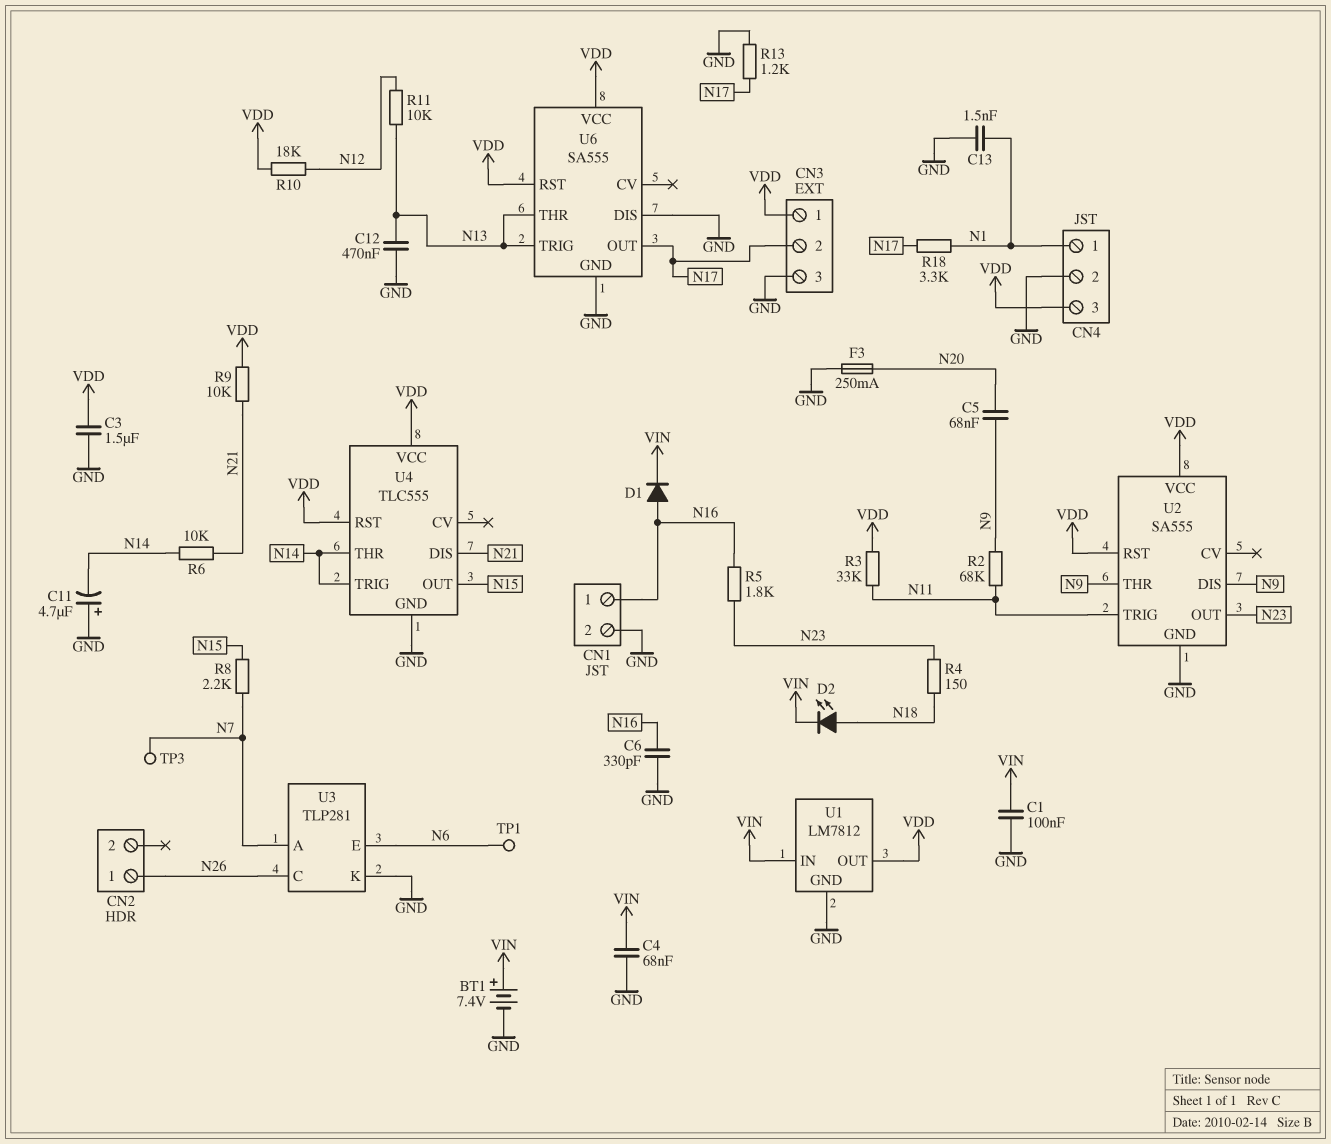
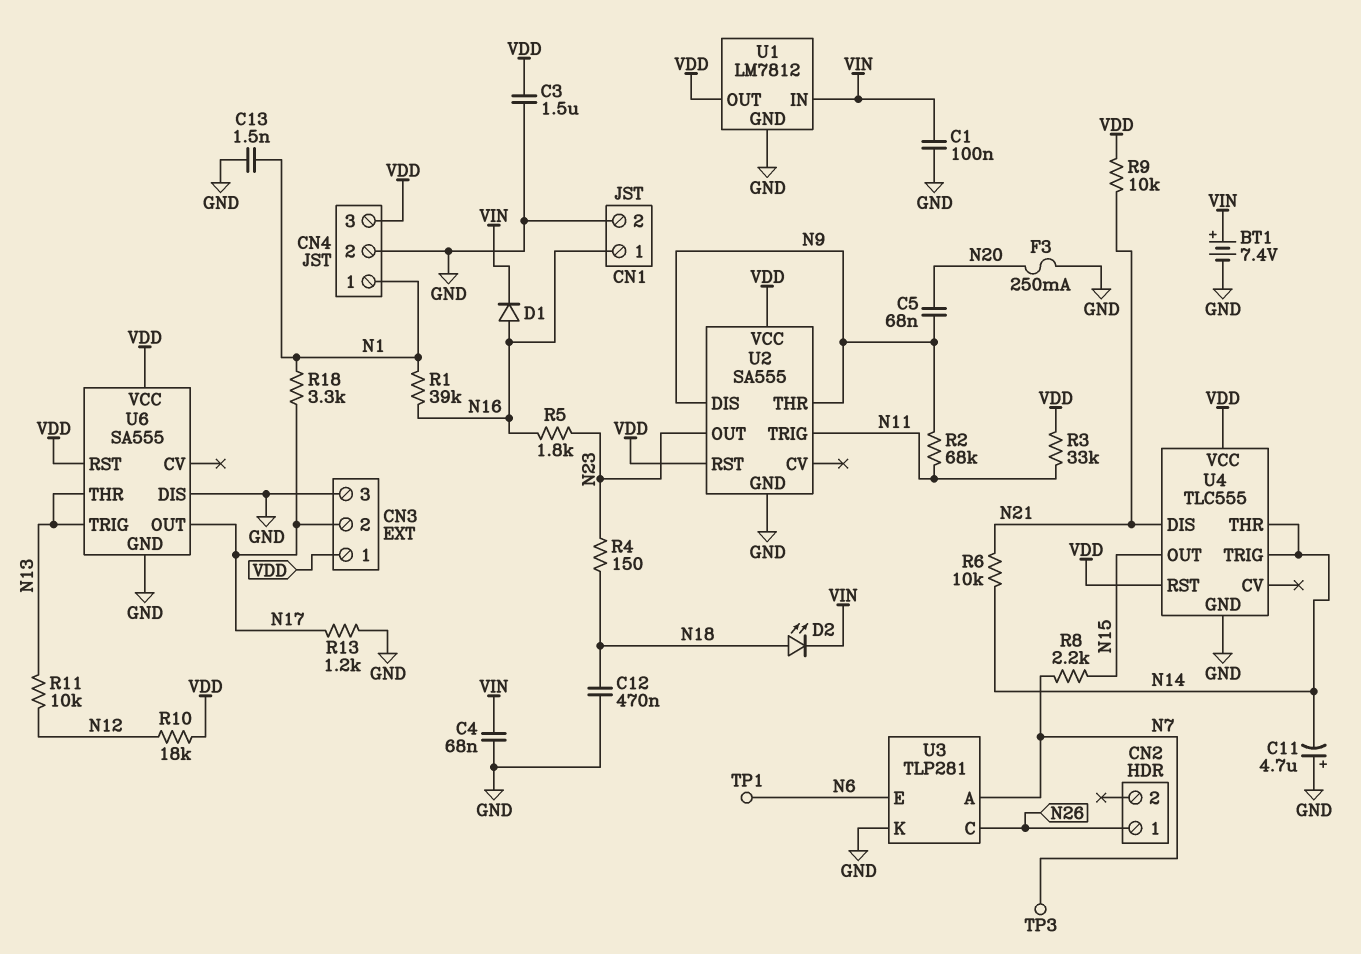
C6: 330pF (GND, N16) -> none
C12: 470nF (GND, N13) -> 470nF (GND, N18)
R1: none -> 39k (N1, N16)

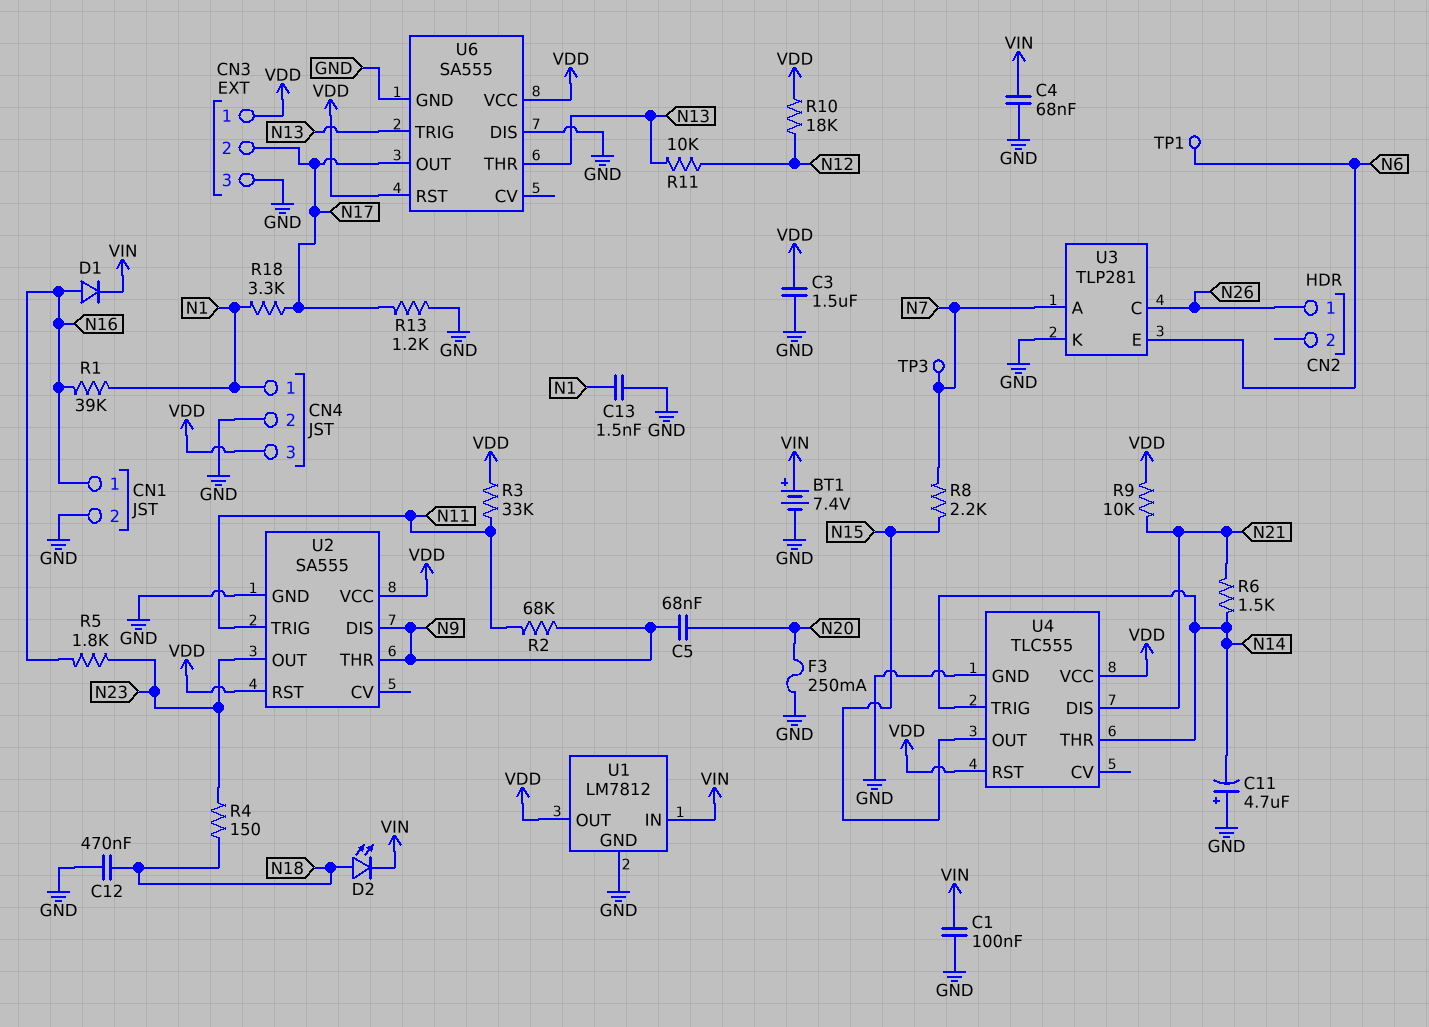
R6: 10k (N14, N21) -> 1.5k (N14, N21)

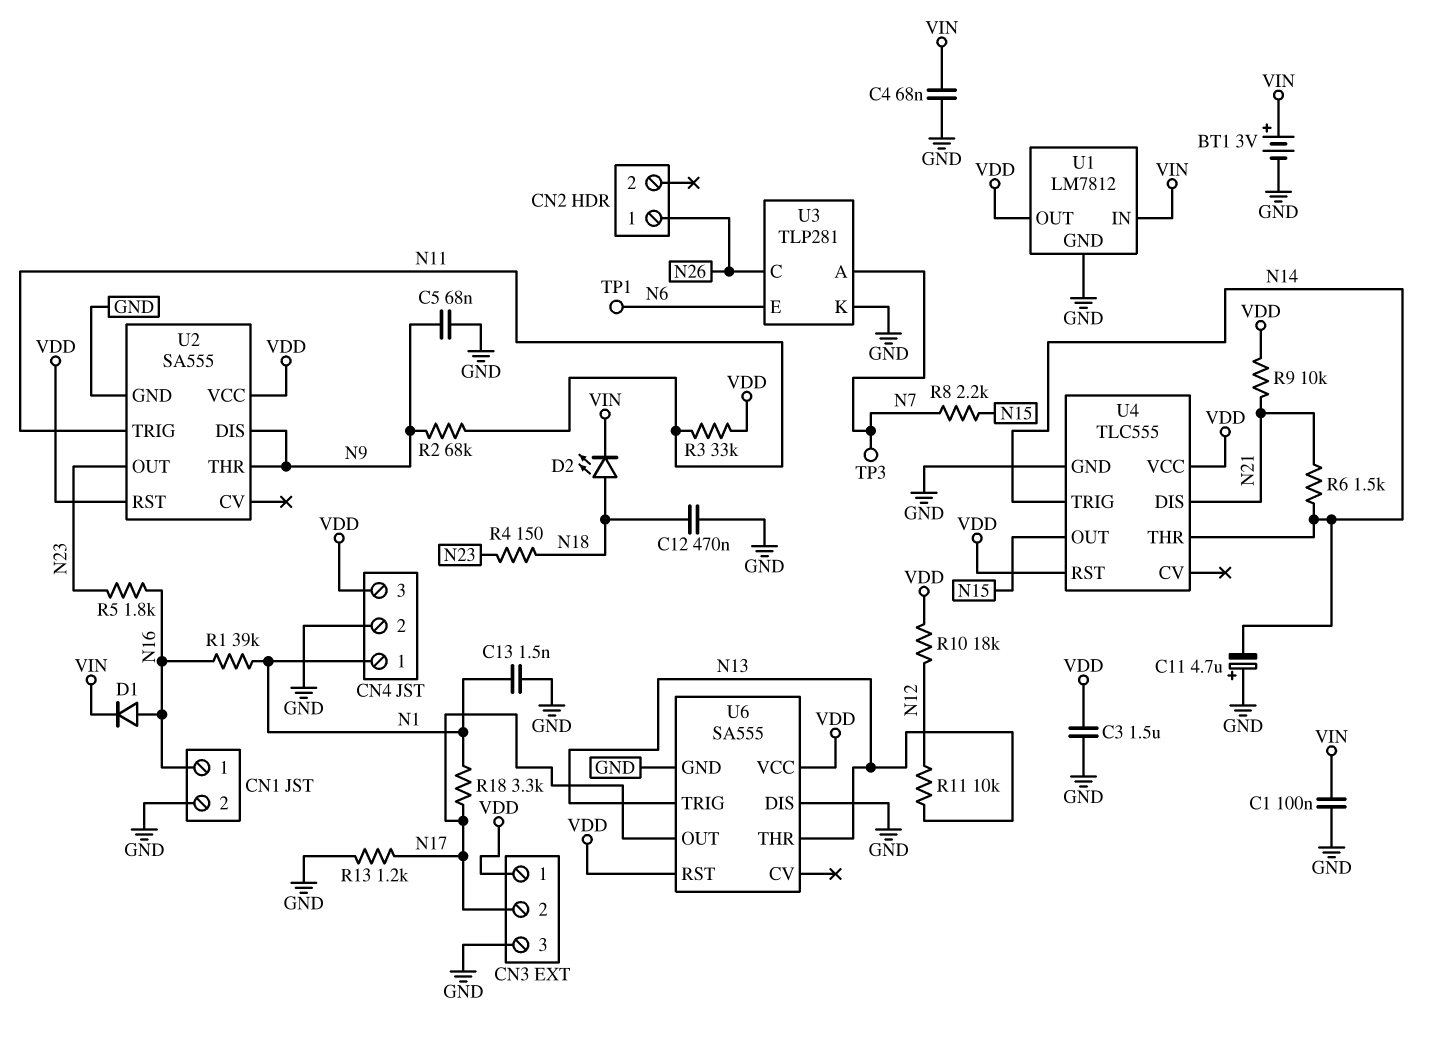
BT1: 7.4V (plus VIN, minus GND) -> 3V (plus VIN, minus GND)
C5: 68nF (N9, N20) -> 68nF (GND, N9)
F3: 250mA (GND, N20) -> none

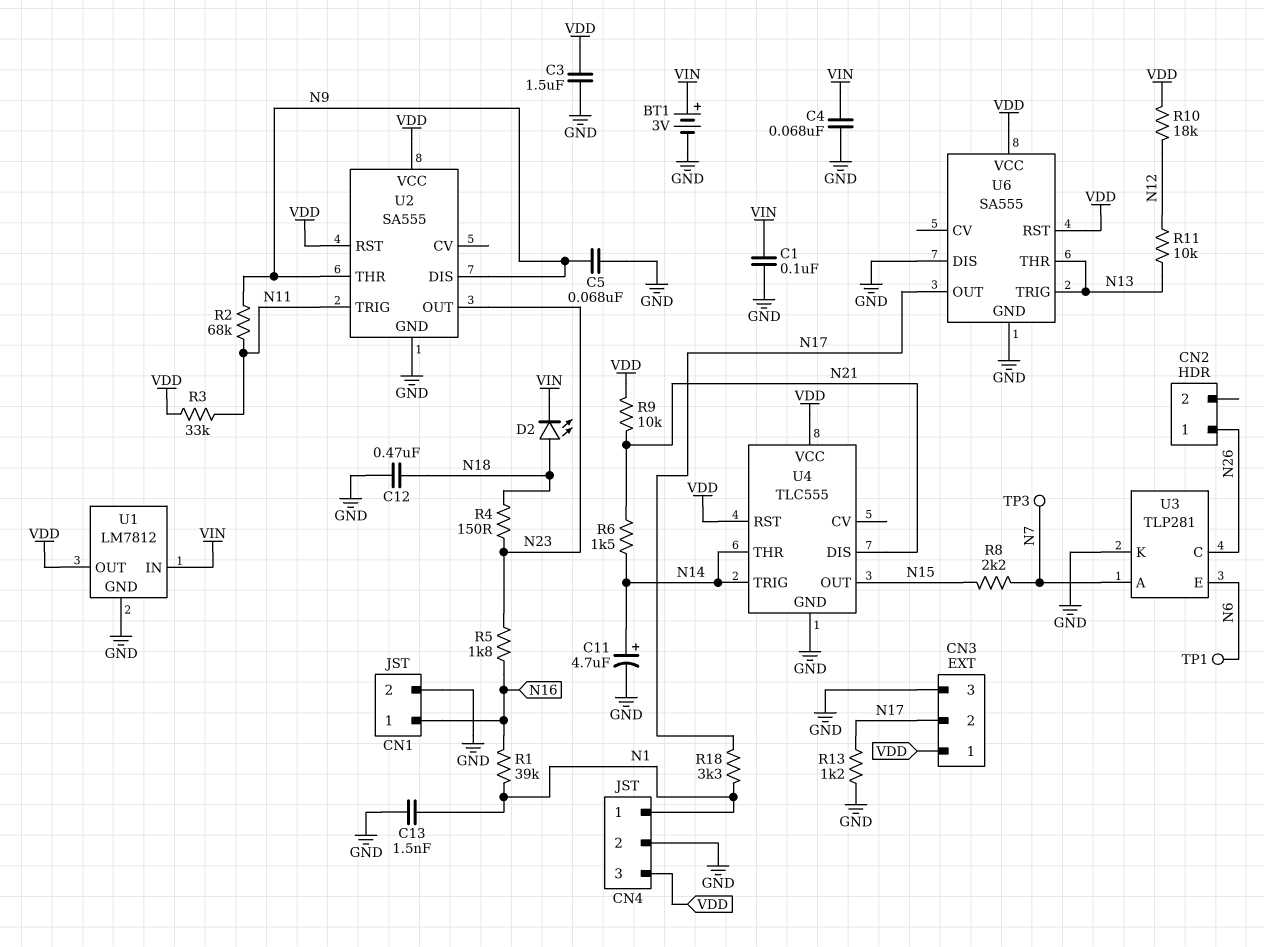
C11: 4.7uF (plus GND, minus N14) -> 4.7uF (plus N14, minus GND)
D1: diode (A N16, K VIN) -> none

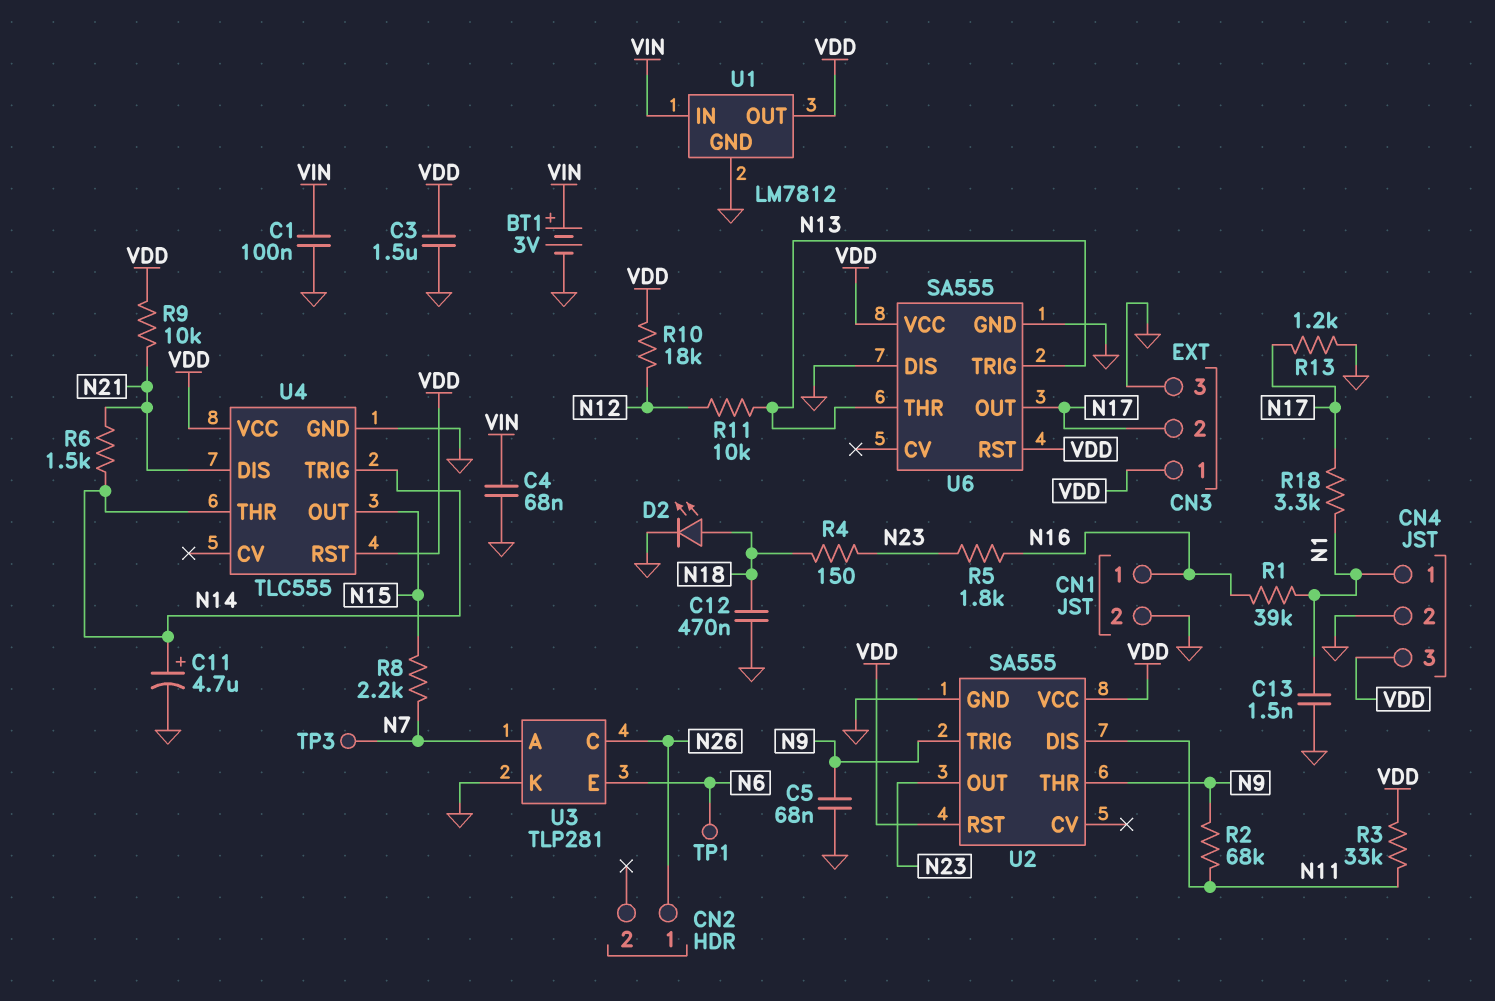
D2: LED (A N18, K VIN) -> LED (A N18, K GND)
U2 pin DIS: N9 -> N11
U2 pin TRIG: N11 -> N9

